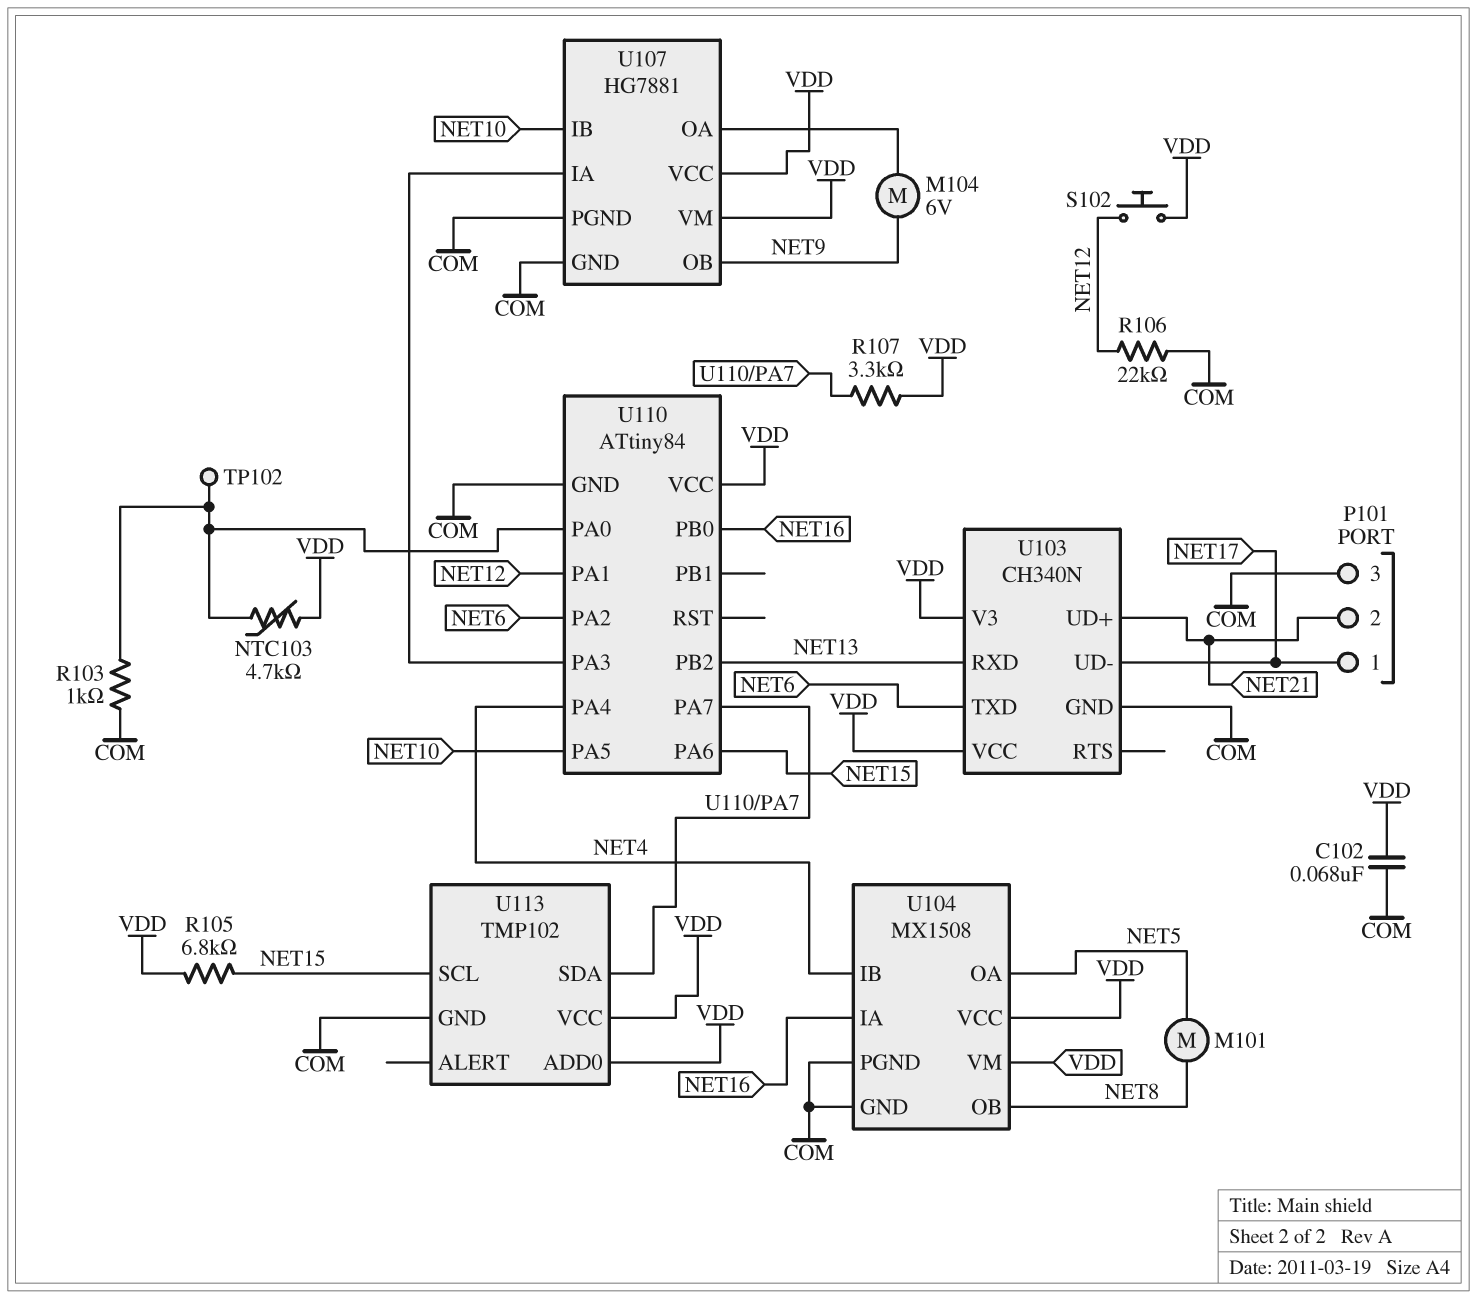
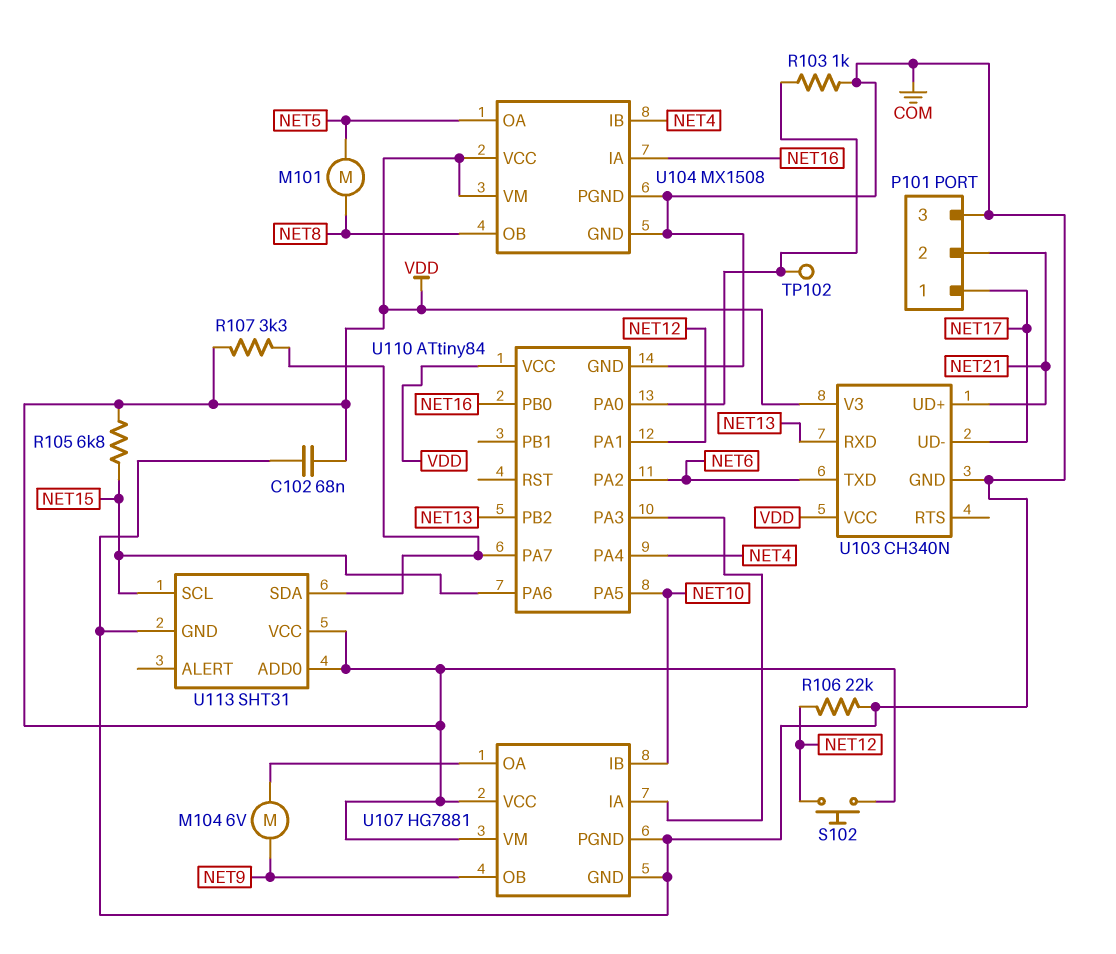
NTC103: 4.7k (U110/PA0, VDD) -> none
U113: TMP102 -> SHT31

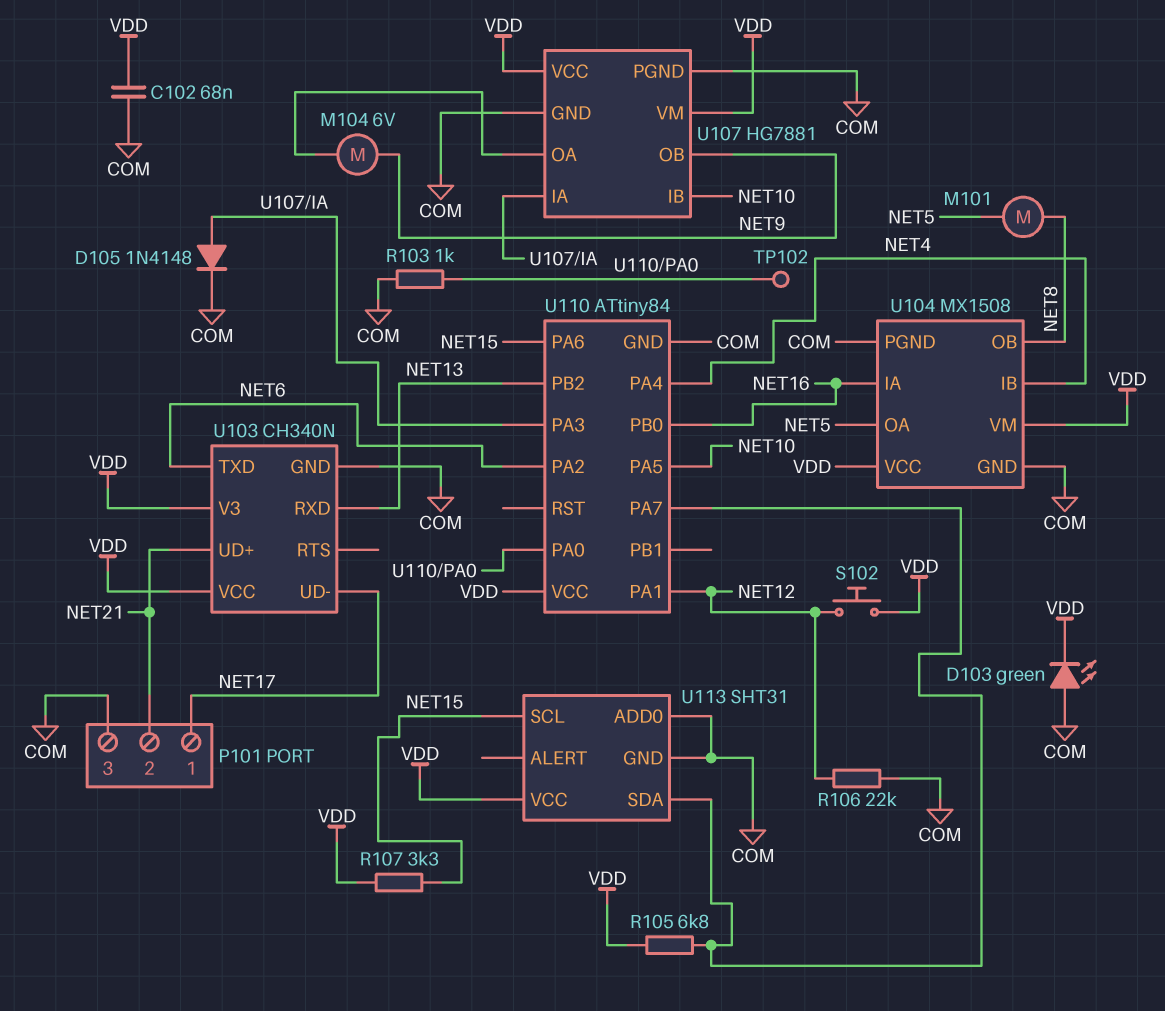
D103: none -> LED green (A COM, K VDD)
D105: none -> diode 1N4148 (A U107/IA, K COM)
R105: 6.8k (NET15, VDD) -> 6.8k (U110/PA7, VDD)
R107: 3.3k (U110/PA7, VDD) -> 3.3k (NET15, VDD)
U113 pin ADD0: VDD -> COM

